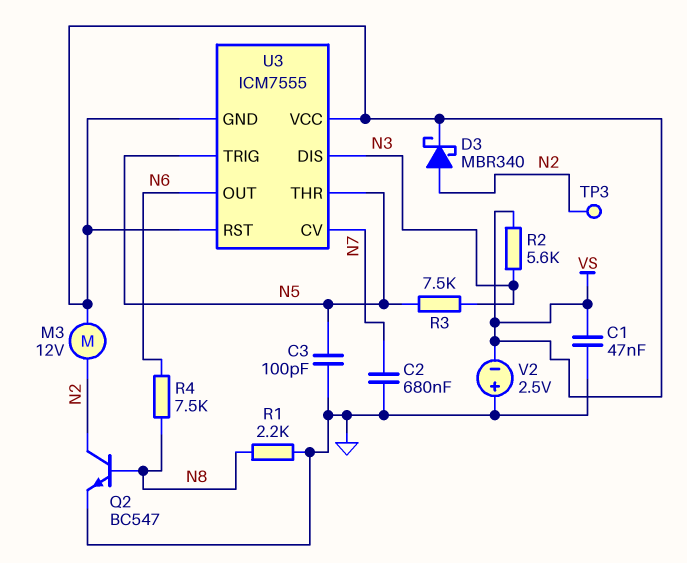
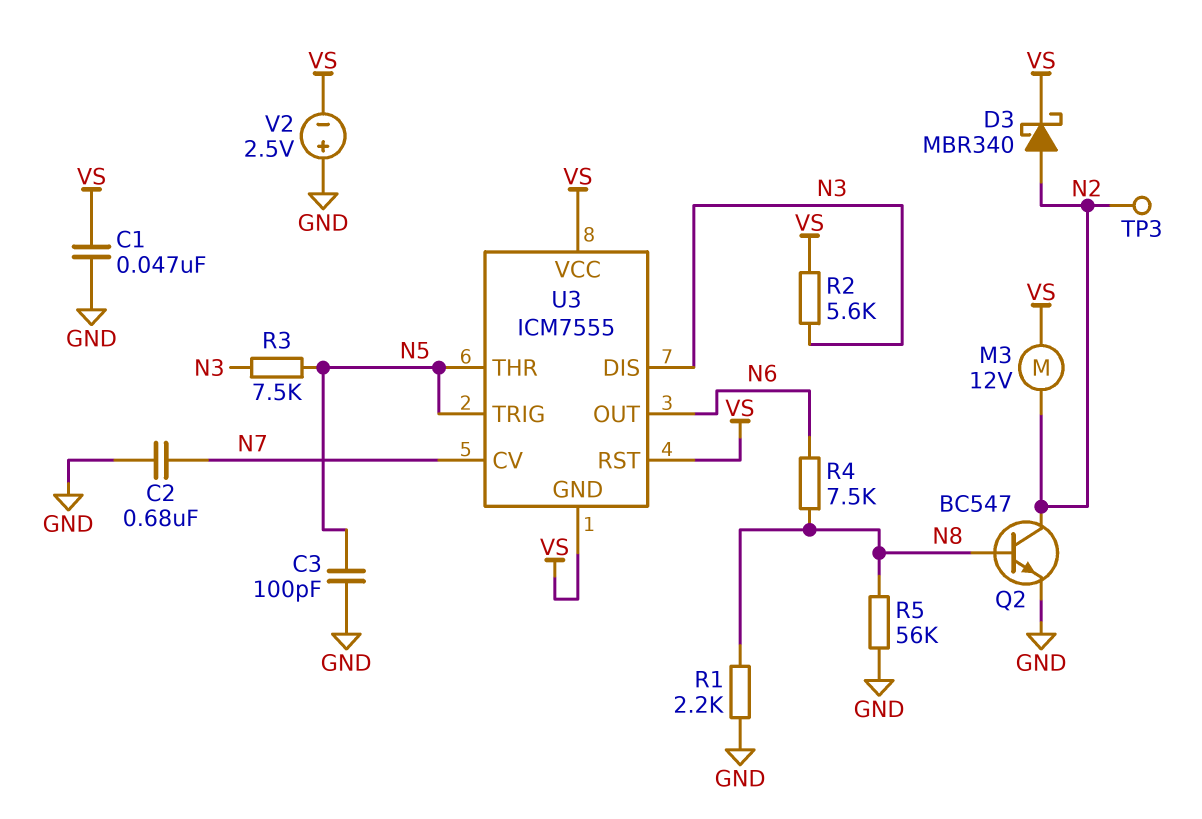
R5: none -> 56k (GND, N8)

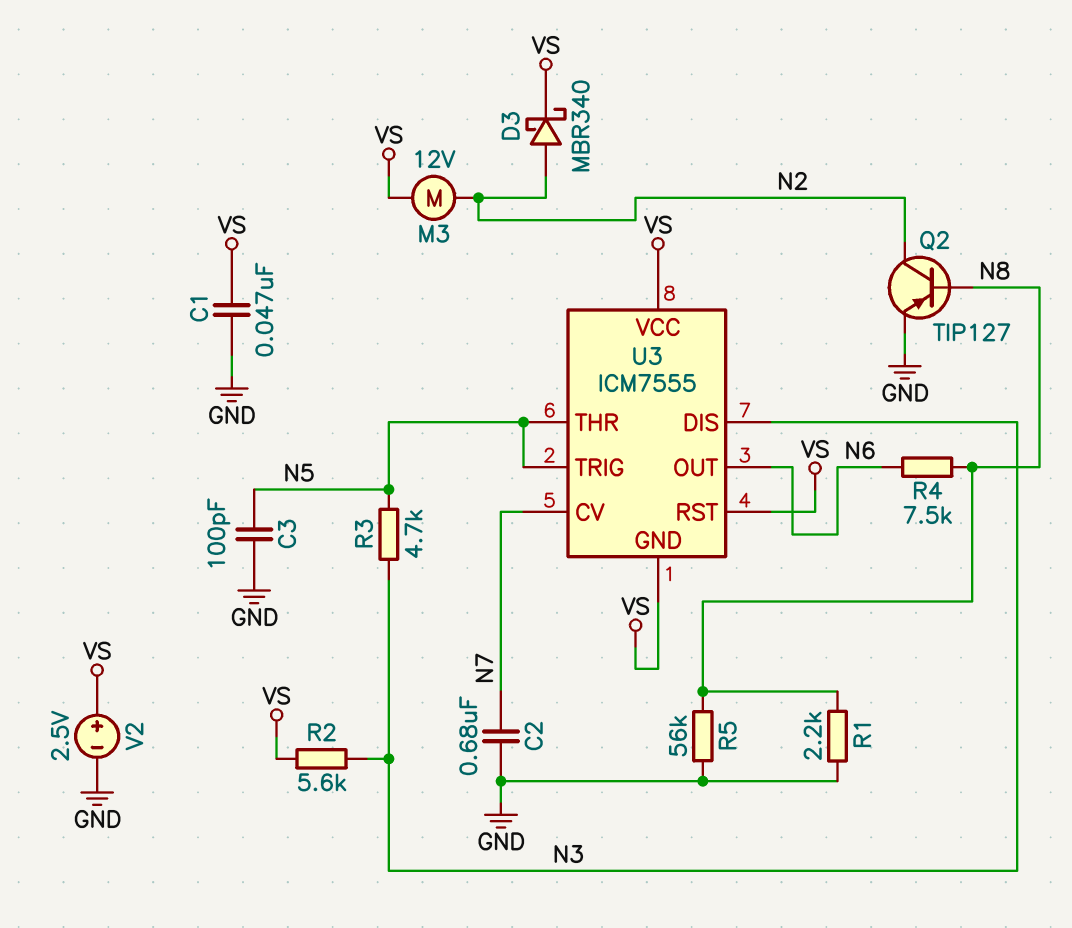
Q2: NPN BC547 (B N8, C N2, E GND) -> PNP TIP127 (B N8, C N2, E GND)
R3: 7.5k (N3, N5) -> 4.7k (N3, N5)
TP3: test point (N2) -> none
V2: 2.5V (plus GND, minus VS) -> 2.5V (plus VS, minus GND)

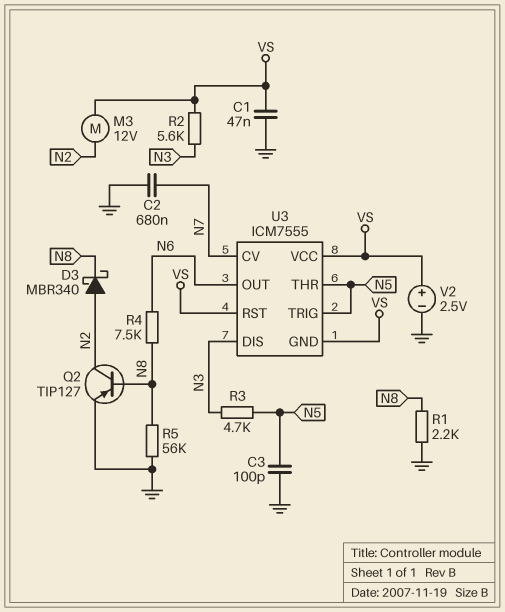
D3: schottky MBR340 (A N2, K VS) -> schottky MBR340 (A N2, K N8)

